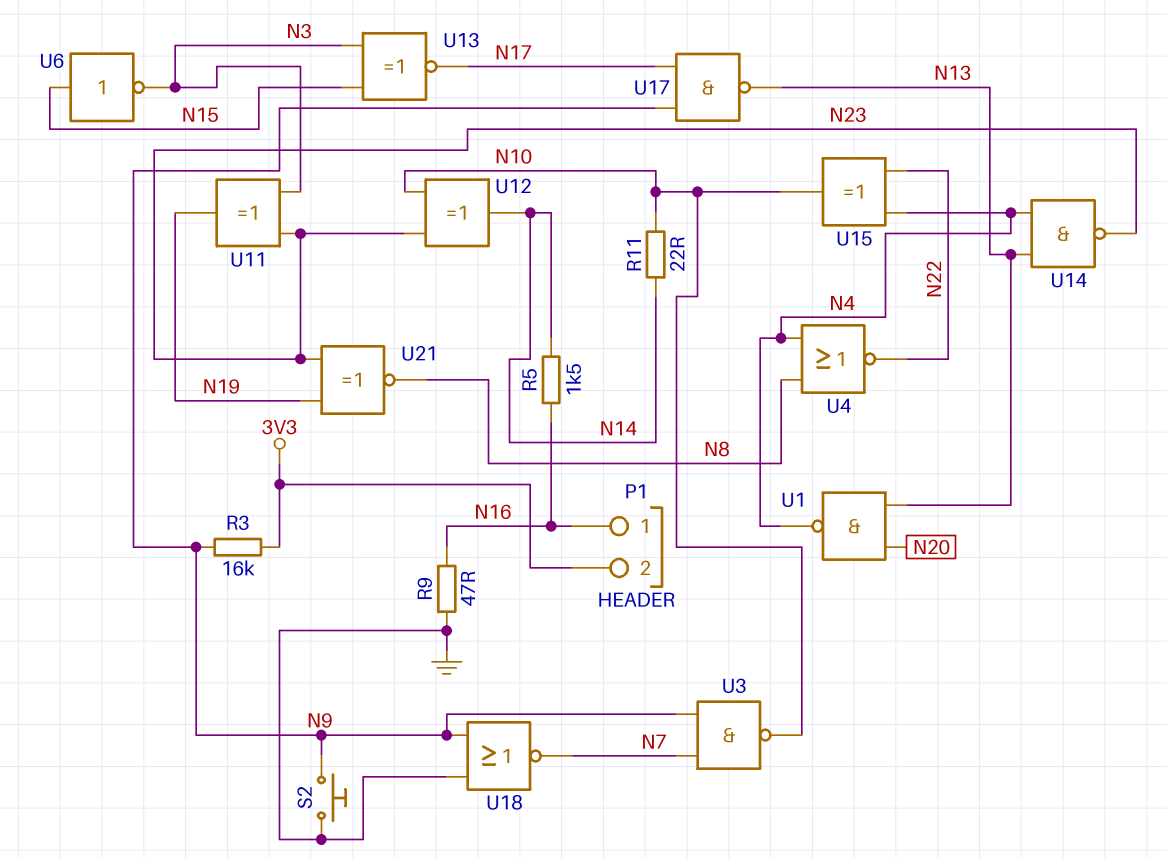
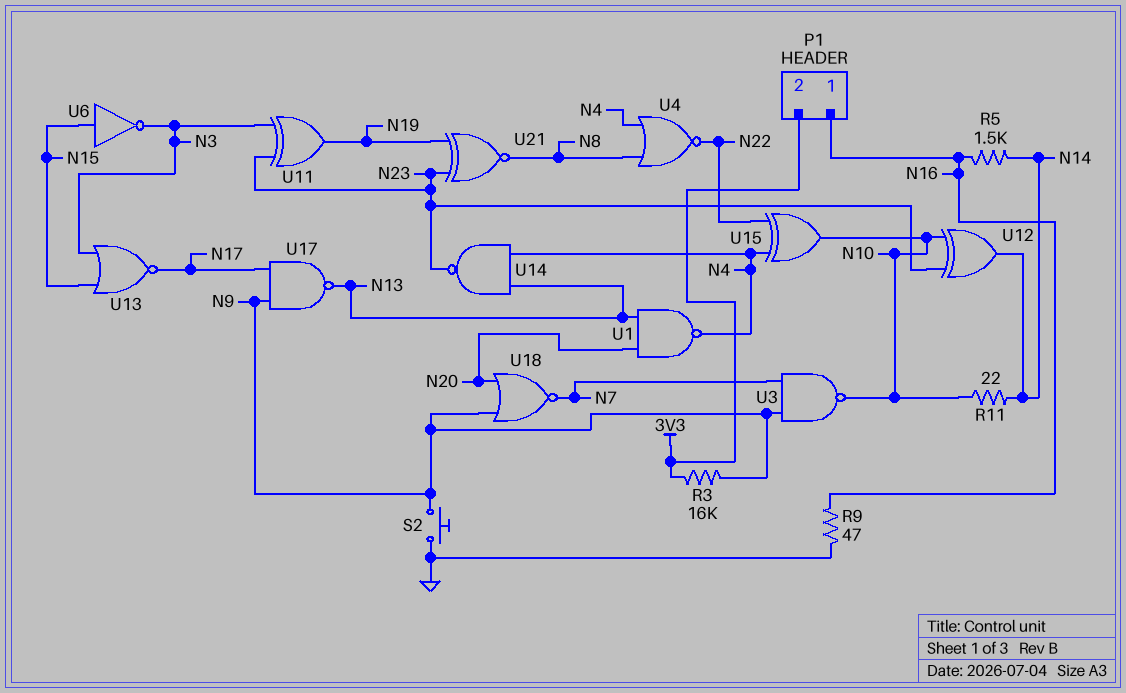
U13: XNOR (in N3, in N15, out N17) -> NOR (in N3, in N15, out N17)
U18: NOR (in GND, in N9, out N7) -> NOR (in N9, in N20, out N7)

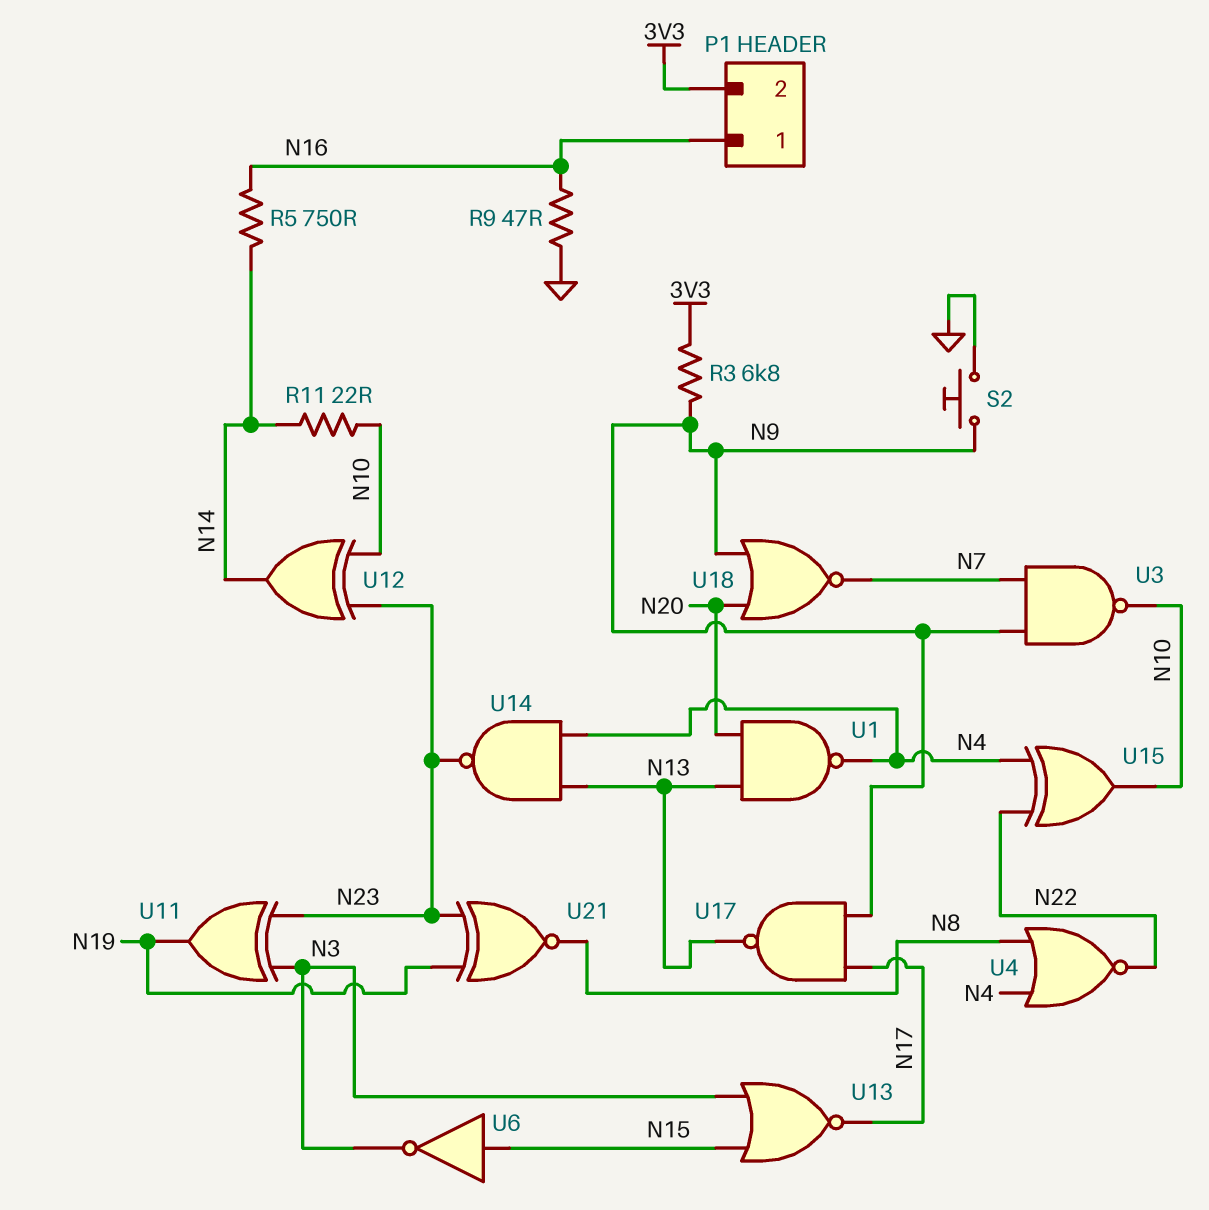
R3: 16k (3V3, N9) -> 6.8k (3V3, N9)
R5: 1.5k (N14, N16) -> 750 (N14, N16)

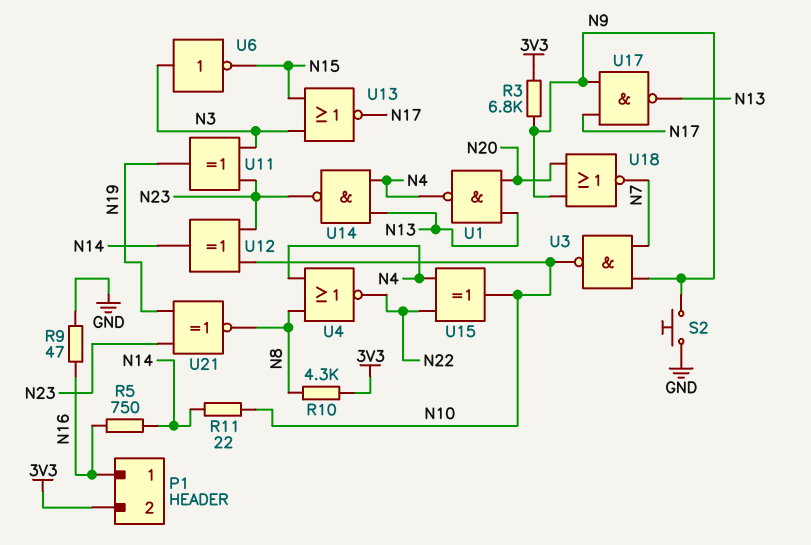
R10: none -> 4.3k (3V3, N8)
U6: NOT (in N15, out N3) -> NOT (in N3, out N15)

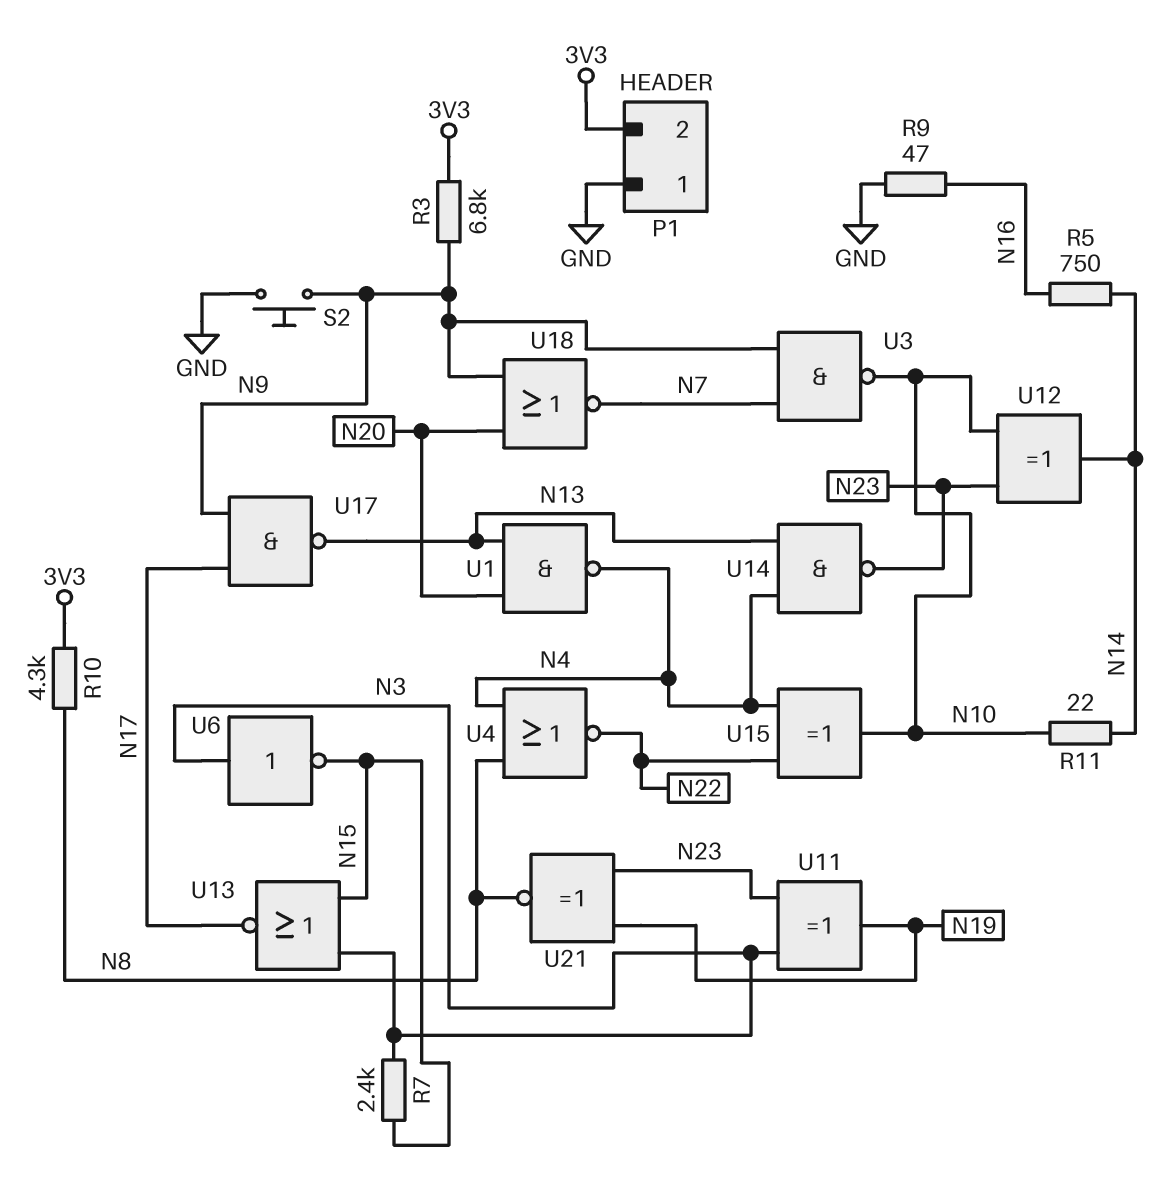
P1 pin 1: N16 -> GND
R7: none -> 2.4k (N3, N15)

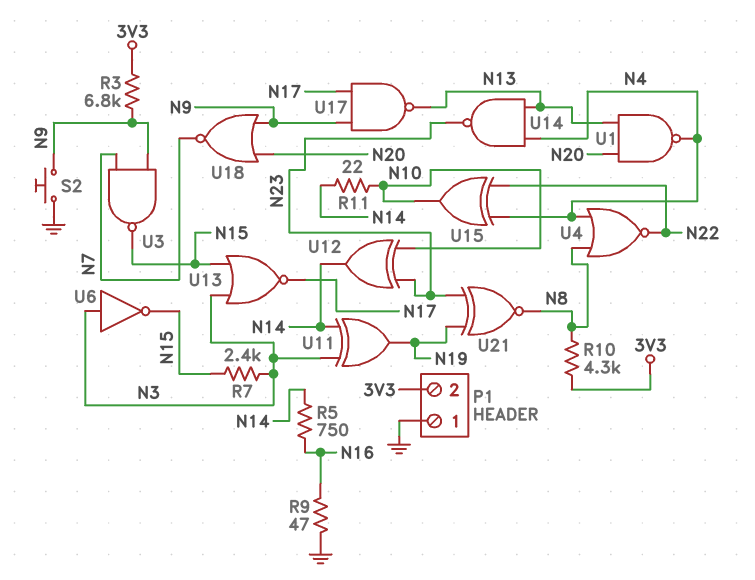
U3: NAND (in N7, in N9, out N10) -> NAND (in N7, in N9, out N15)
U11: XOR (in N3, in N23, out N19) -> XOR (in N3, in N14, out N19)

